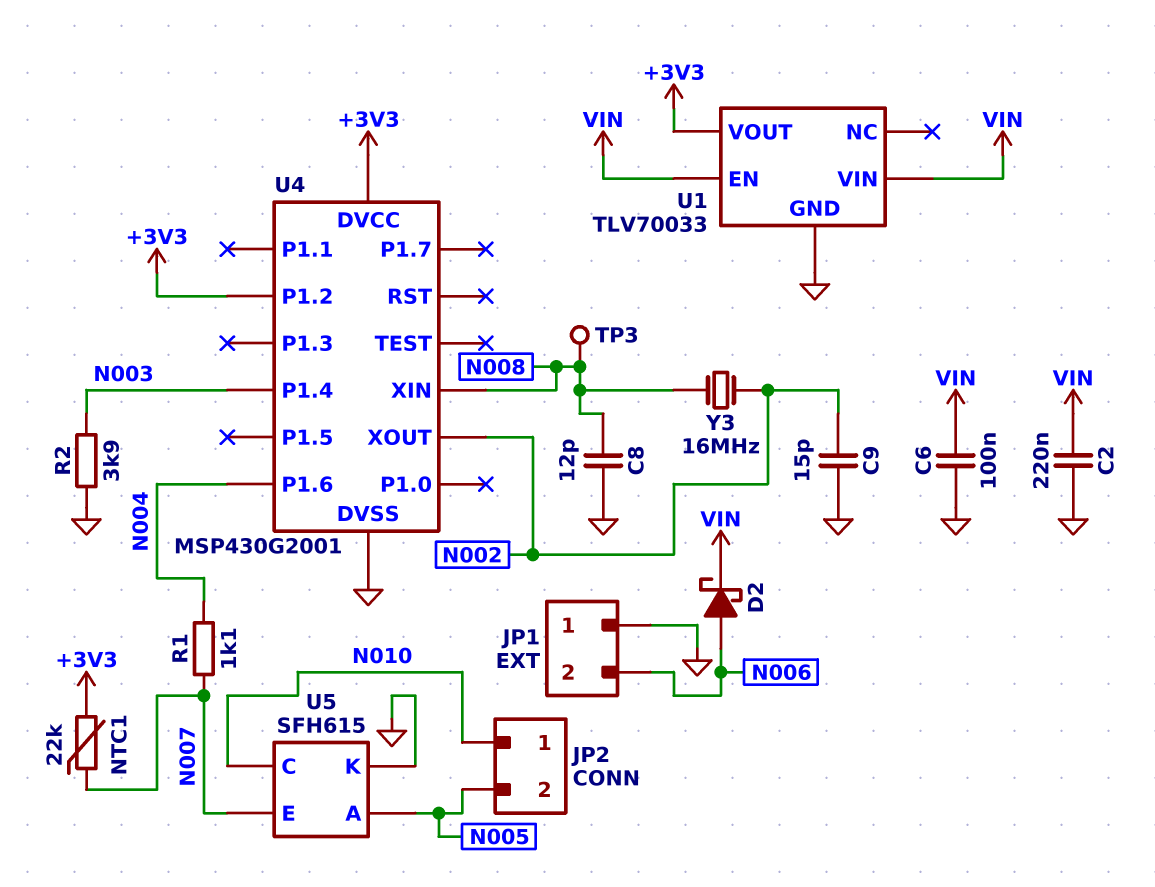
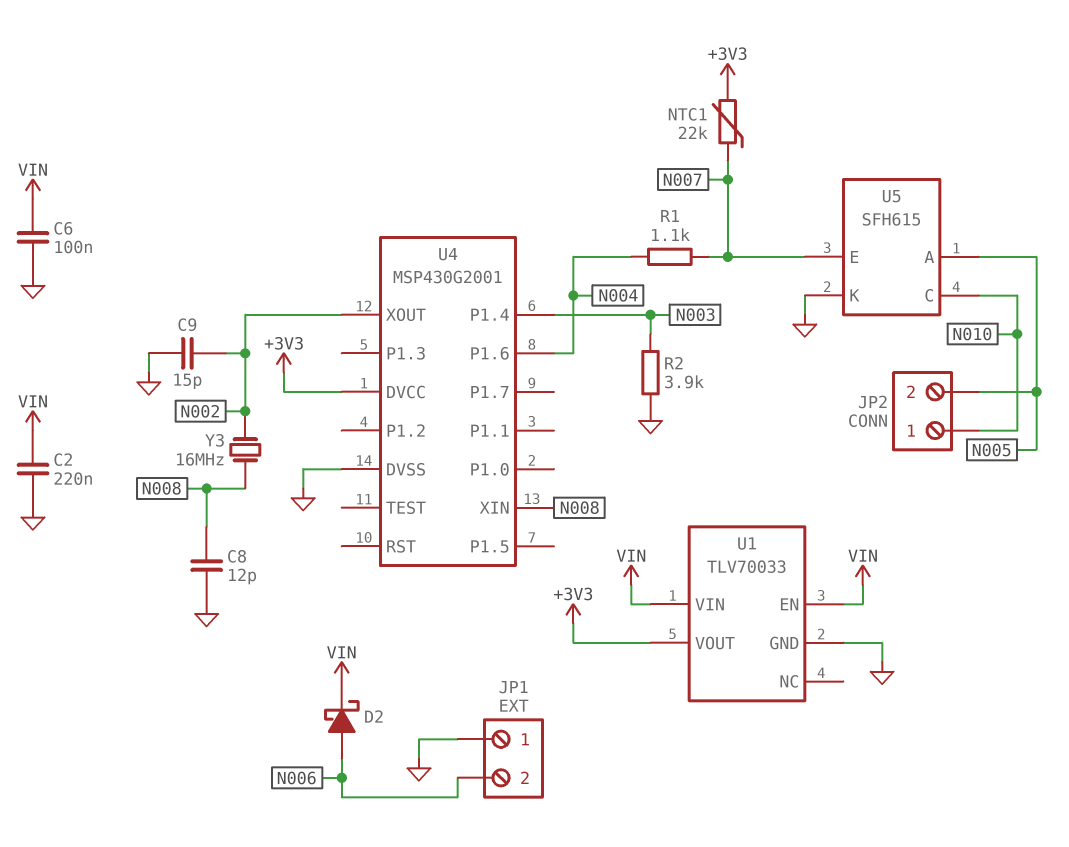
TP3: test point (N008) -> none
U4 pin P1.2: +3V3 -> none

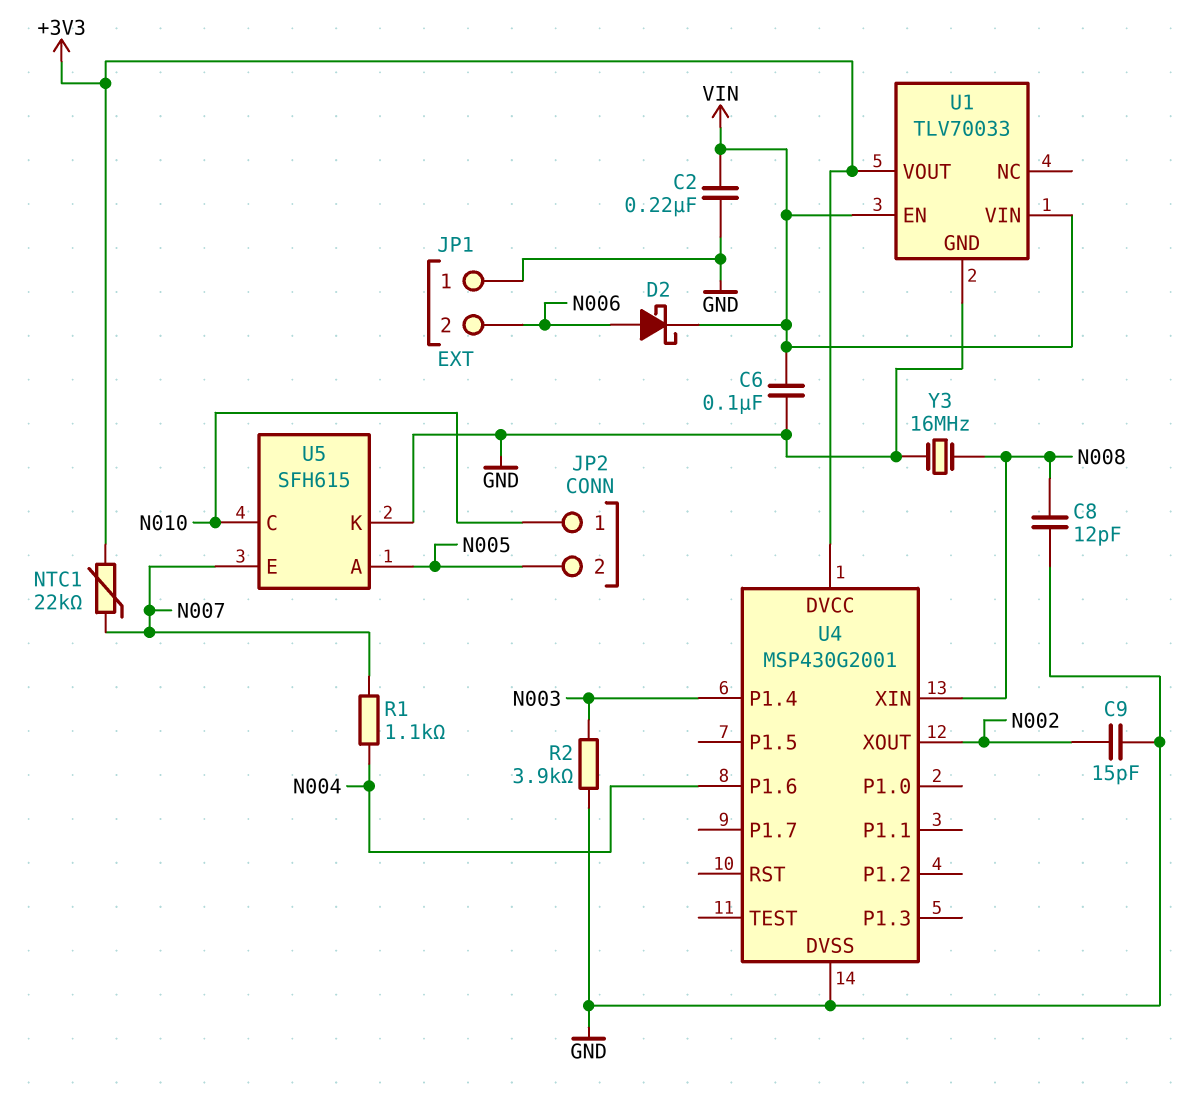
Y3: 16MHz (N002, N008) -> 16MHz (GND, N008)

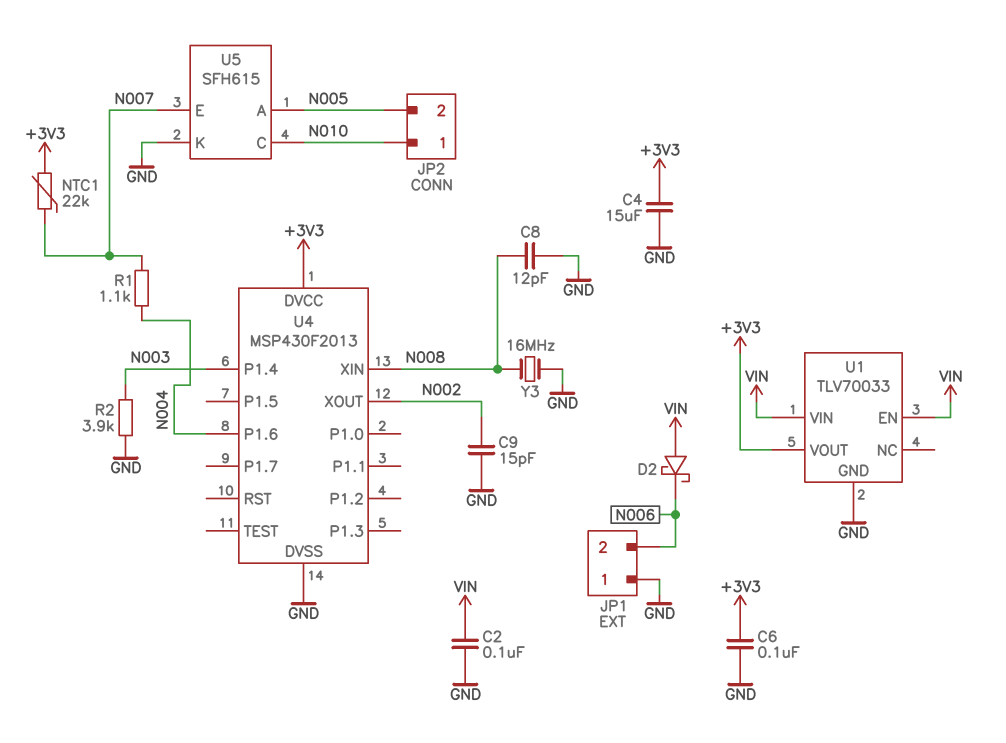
C2: 220nF (GND, VIN) -> 100nF (GND, VIN)
C4: none -> 15uF (+3V3, GND)
C6: 100nF (GND, VIN) -> 100nF (+3V3, GND)
D2: schottky (A N006, K VIN) -> schottky (A VIN, K N006)
U4: MSP430G2001 -> MSP430F2013

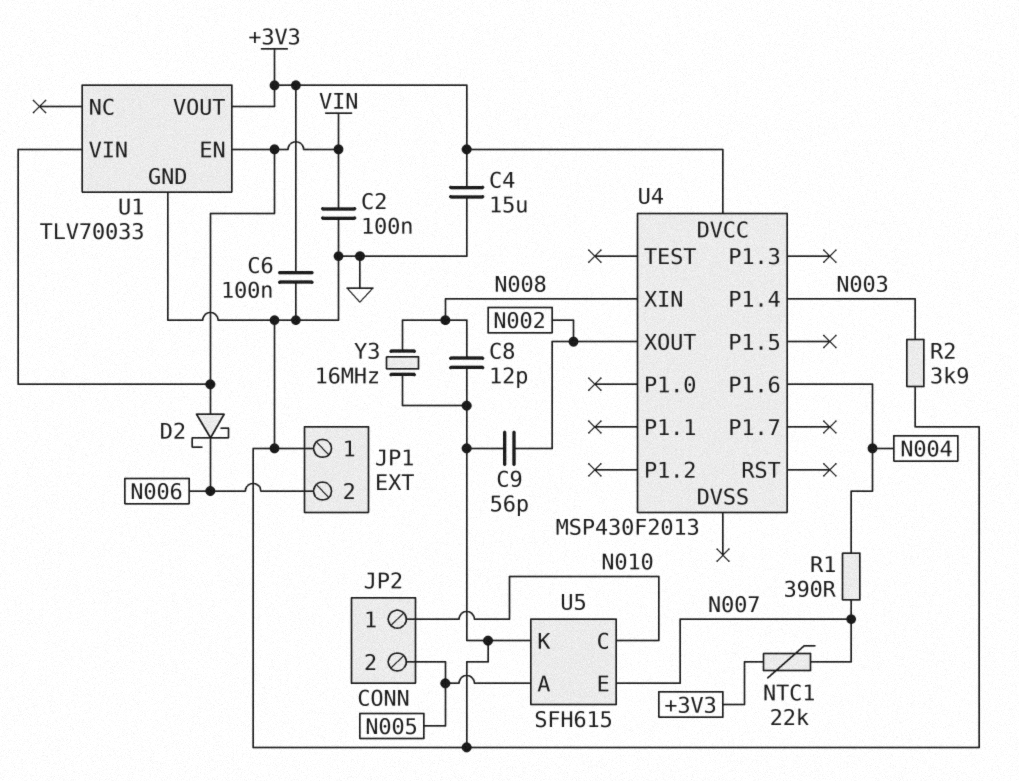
C9: 15pF (GND, N002) -> 56pF (GND, N002)
R1: 1.1k (N004, N007) -> 390 (N004, N007)
U4 pin DVSS: GND -> none

